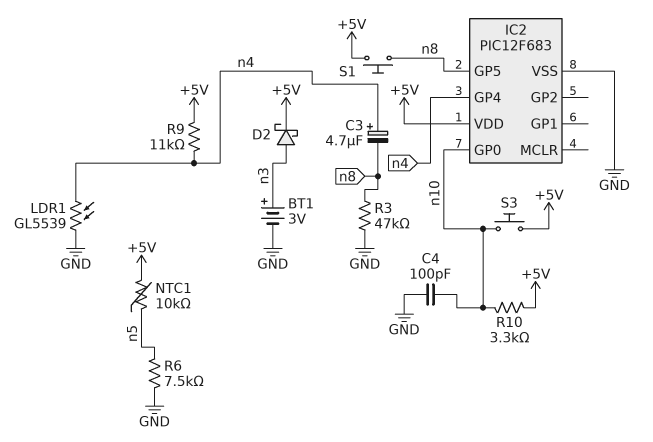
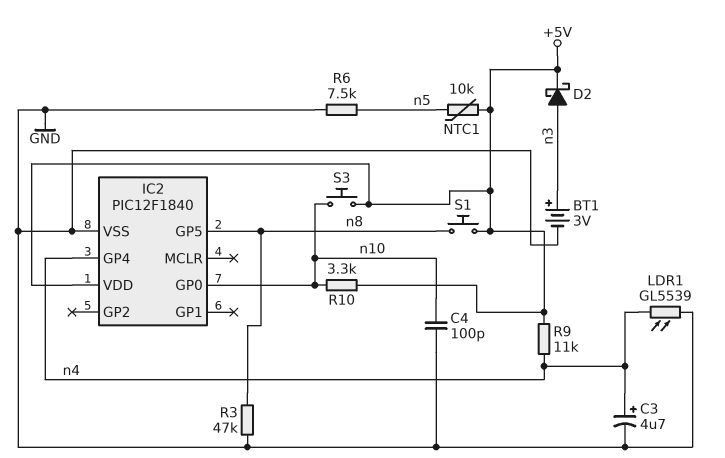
C3: 4.7uF (plus n4, minus n8) -> 4.7uF (plus n4, minus GND)
IC2: PIC12F683 -> PIC12F1840

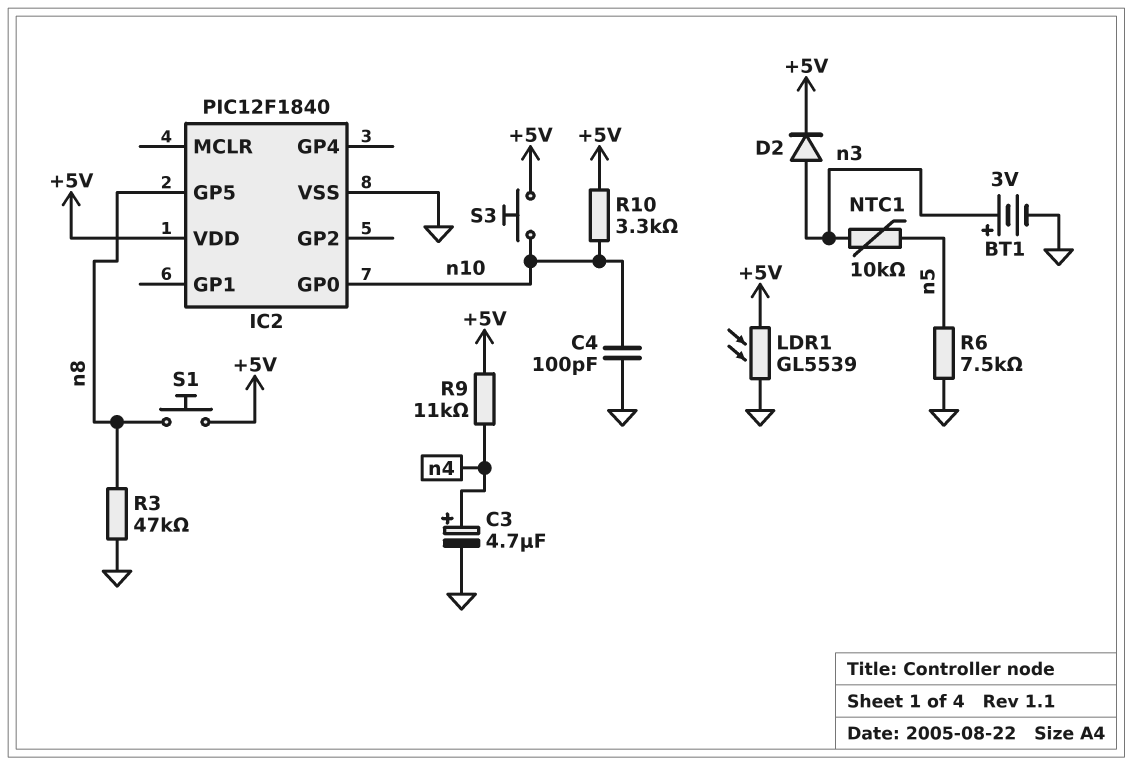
D2: schottky (A n3, K +5V) -> diode (A n3, K +5V)
IC2 pin GP4: n4 -> none
LDR1: GL5539 (GND, n4) -> GL5539 (+5V, GND)
NTC1: 10k (+5V, n5) -> 10k (n3, n5)

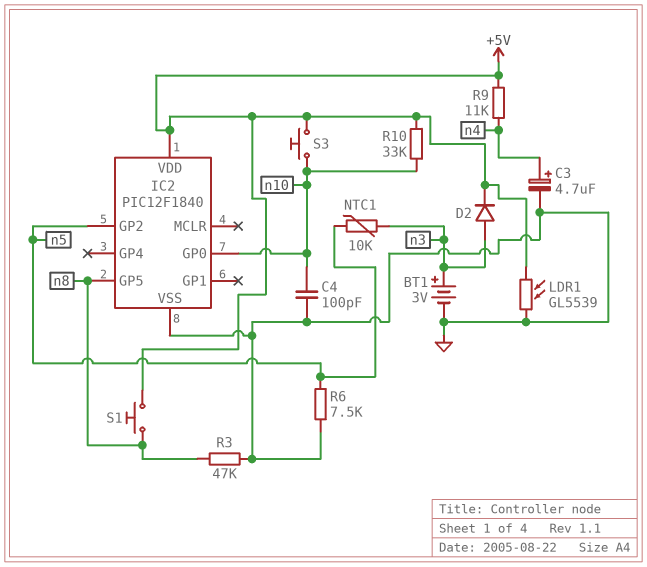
IC2 pin GP2: none -> n5
R10: 3.3k (+5V, n10) -> 33k (+5V, n10)

